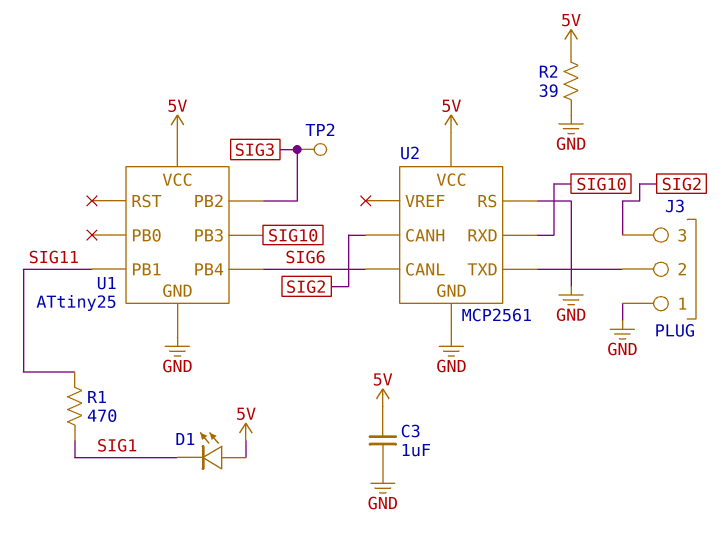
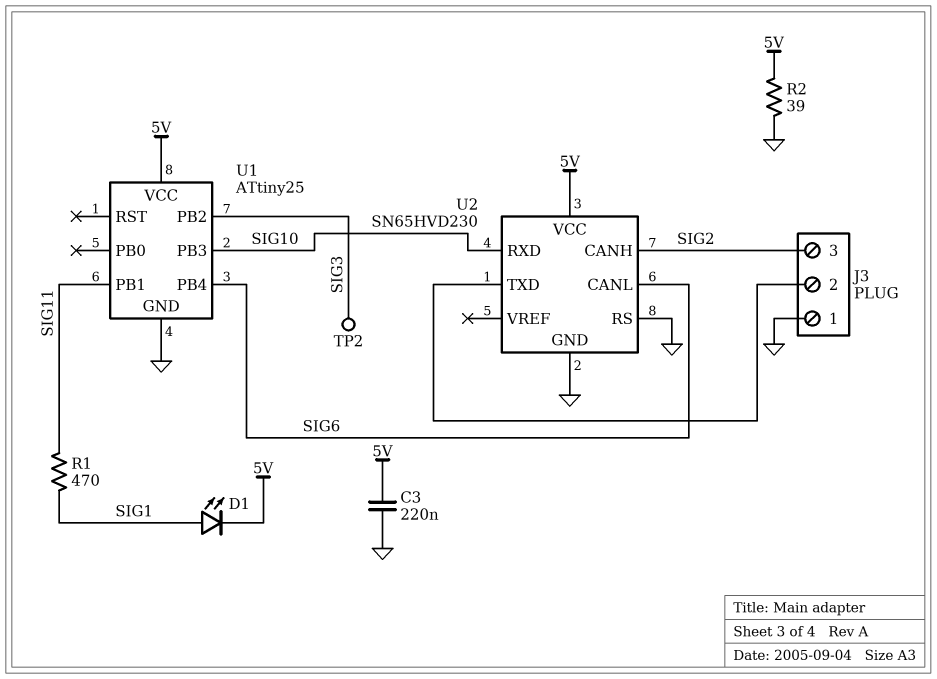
C3: 1uF (5V, GND) -> 220nF (5V, GND)
D1: LED (A 5V, K SIG1) -> LED (A SIG1, K 5V)
U2: MCP2561 -> SN65HVD230

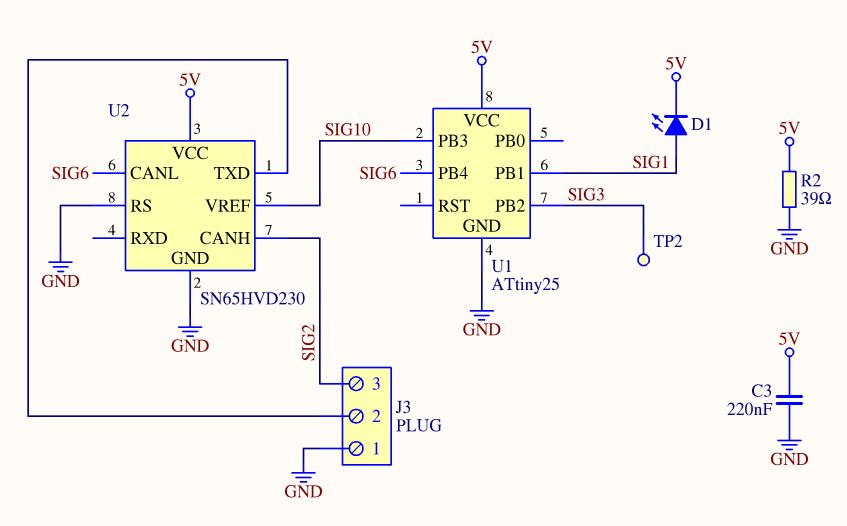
R1: 470 (SIG1, SIG11) -> none
U1 pin PB1: SIG11 -> SIG1
U2 pin RXD: SIG10 -> none
U2 pin VREF: none -> SIG10

